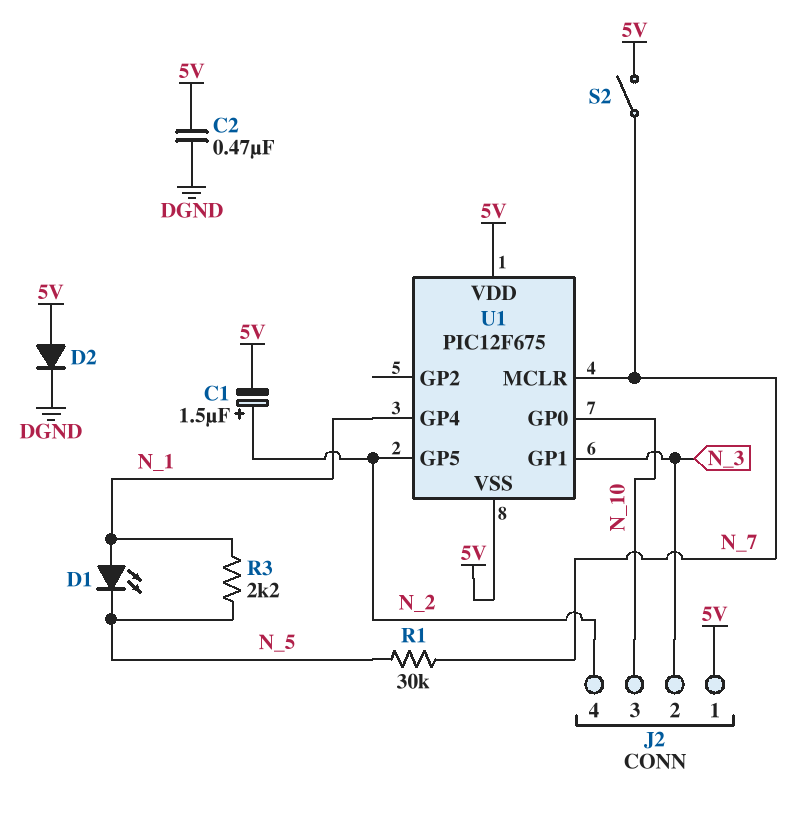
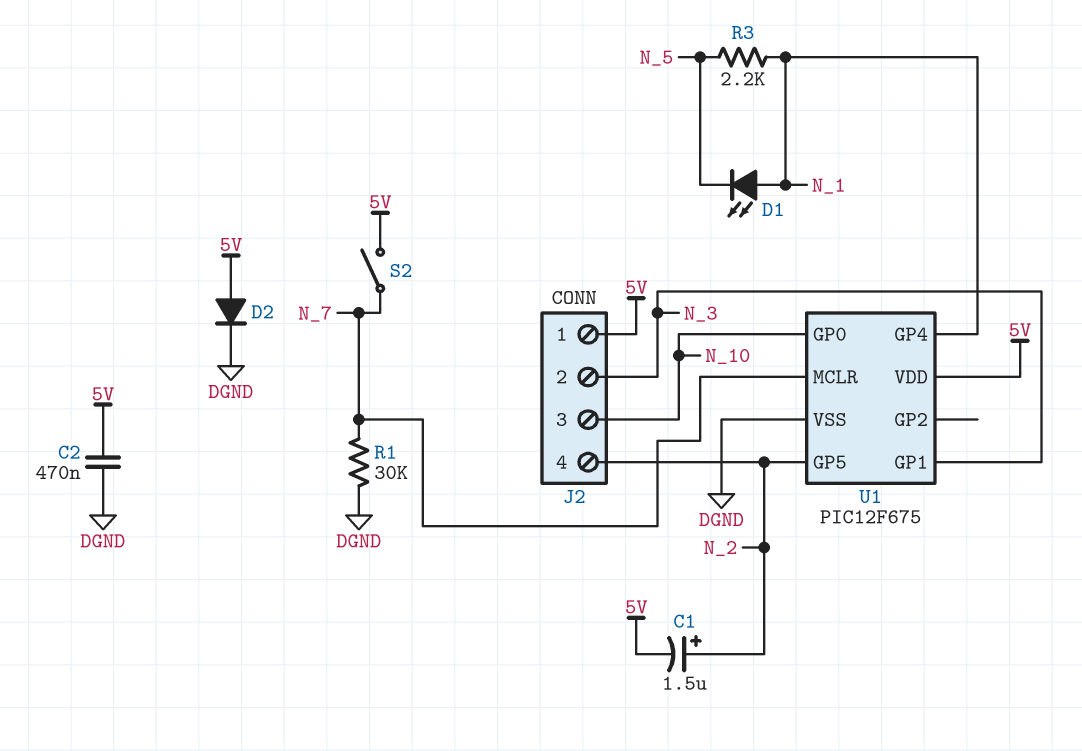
R1: 30k (N_5, N_7) -> 30k (DGND, N_7)
U1 pin VSS: 5V -> DGND

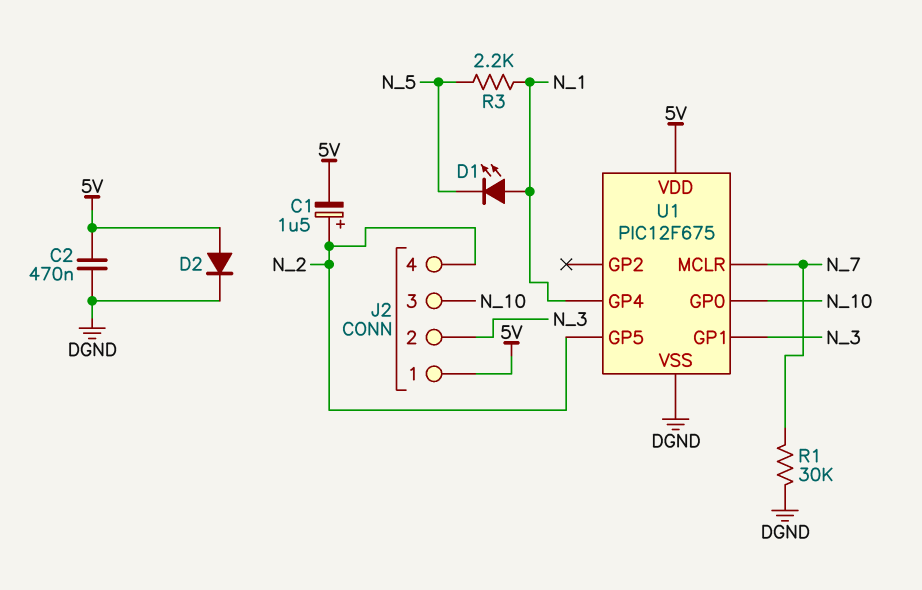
S2: switch (5V, N_7) -> none

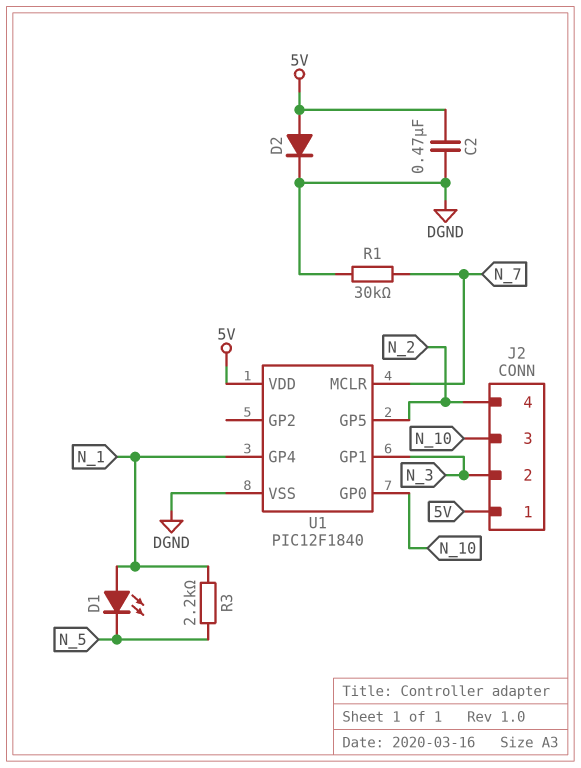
C1: 1.5uF (plus N_2, minus 5V) -> none
U1: PIC12F675 -> PIC12F1840

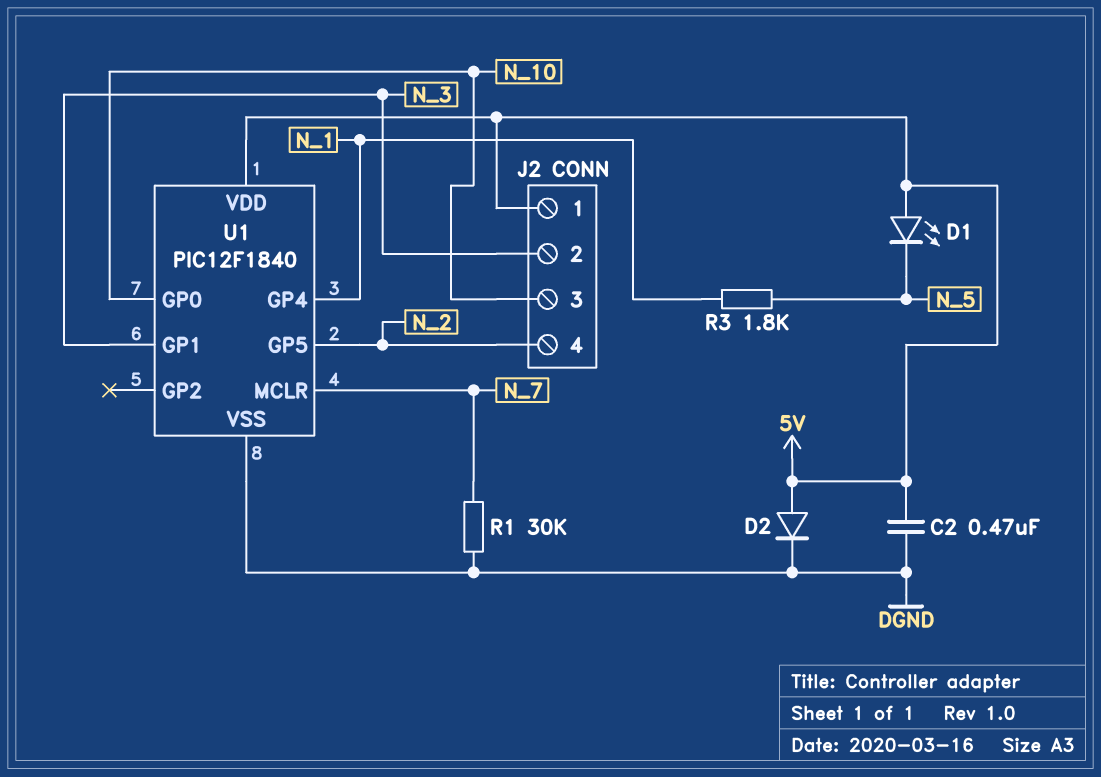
D1: LED (A N_1, K N_5) -> LED (A 5V, K N_5)
R3: 2.2k (N_1, N_5) -> 1.8k (N_1, N_5)

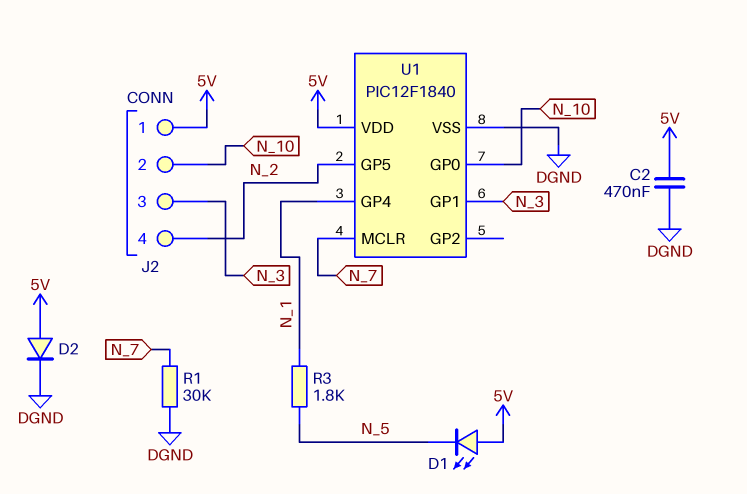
J2 pin 2: N_3 -> N_10
J2 pin 3: N_10 -> N_3

